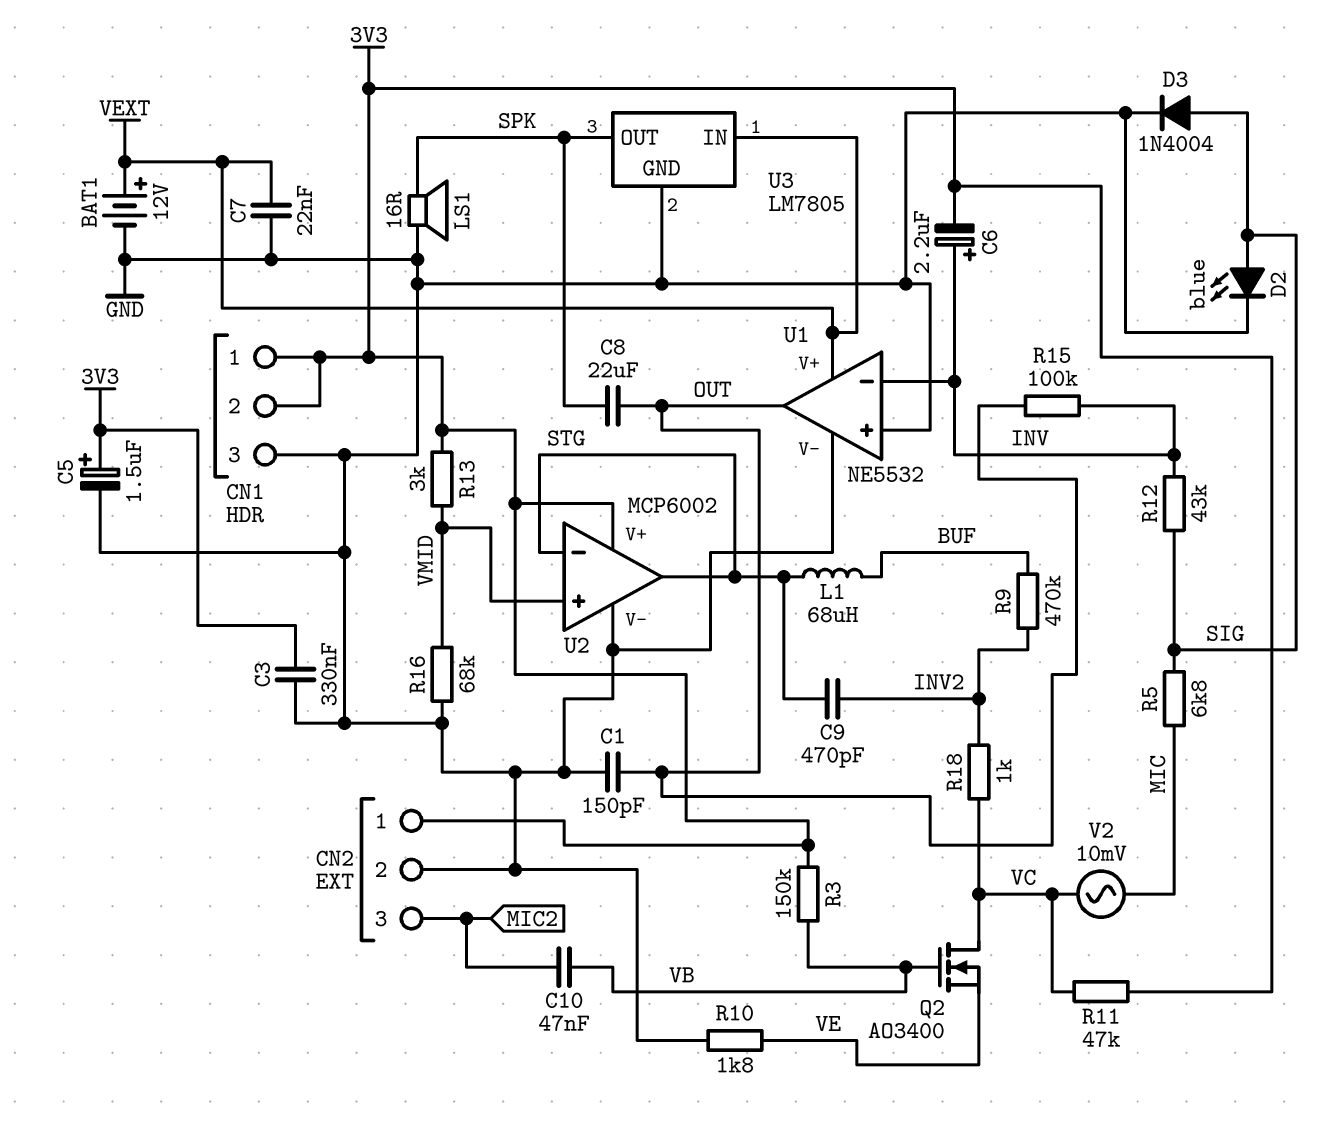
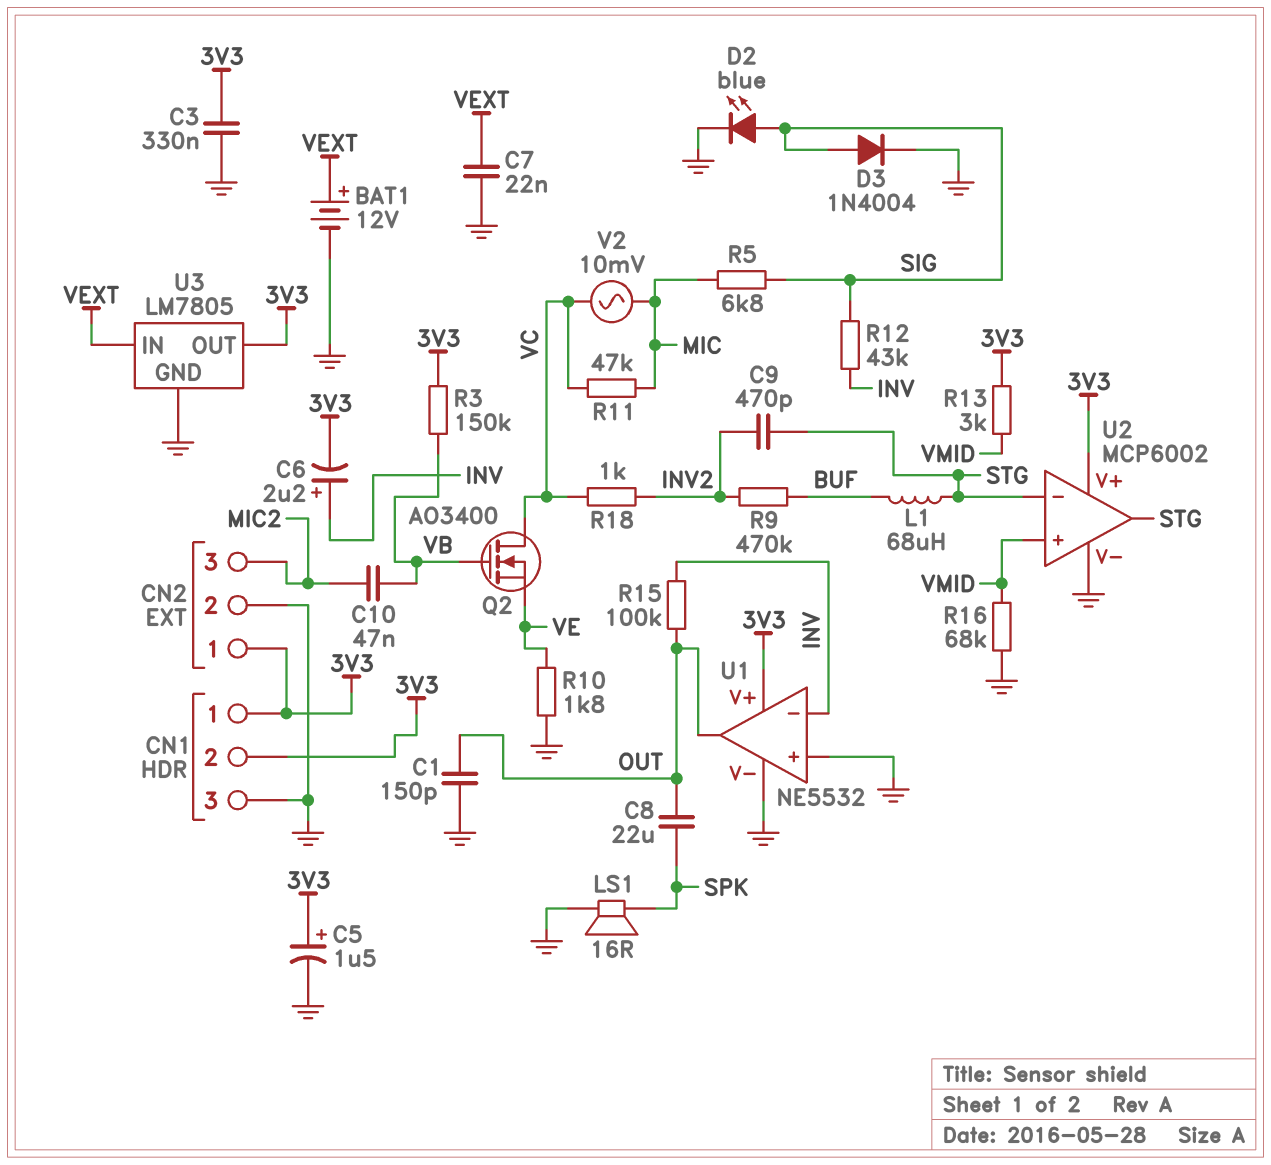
R11: 47k (3V3, VC) -> 47k (MIC, VC)
U1 pin V+: VEXT -> 3V3
U3 pin OUT: SPK -> 3V3

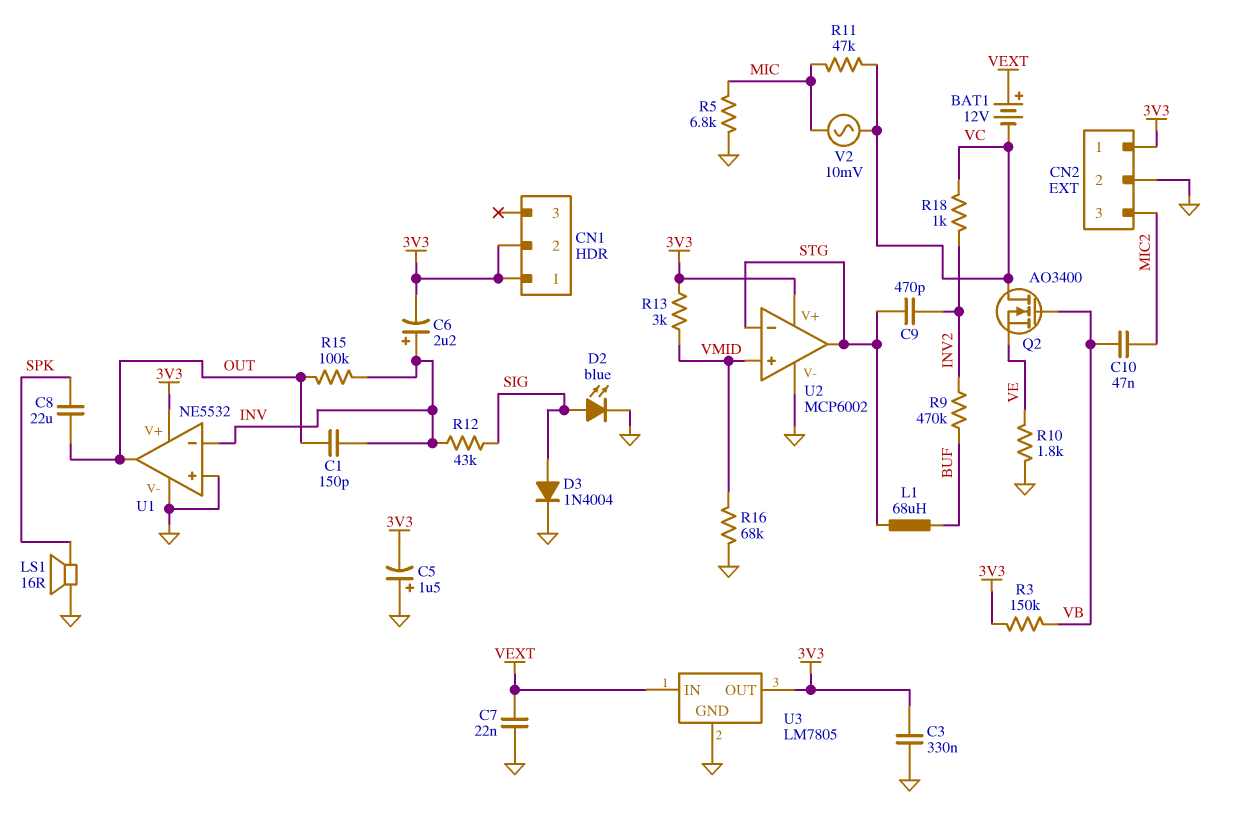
BAT1: 12V (plus VEXT, minus GND) -> 12V (plus VEXT, minus VC)
C1: 150pF (GND, OUT) -> 150pF (INV, OUT)
C5: 1.5uF (plus 3V3, minus GND) -> 1.5uF (plus GND, minus 3V3)
CN1 pin 3: GND -> none
R5: 6.8k (MIC, SIG) -> 6.8k (GND, MIC)

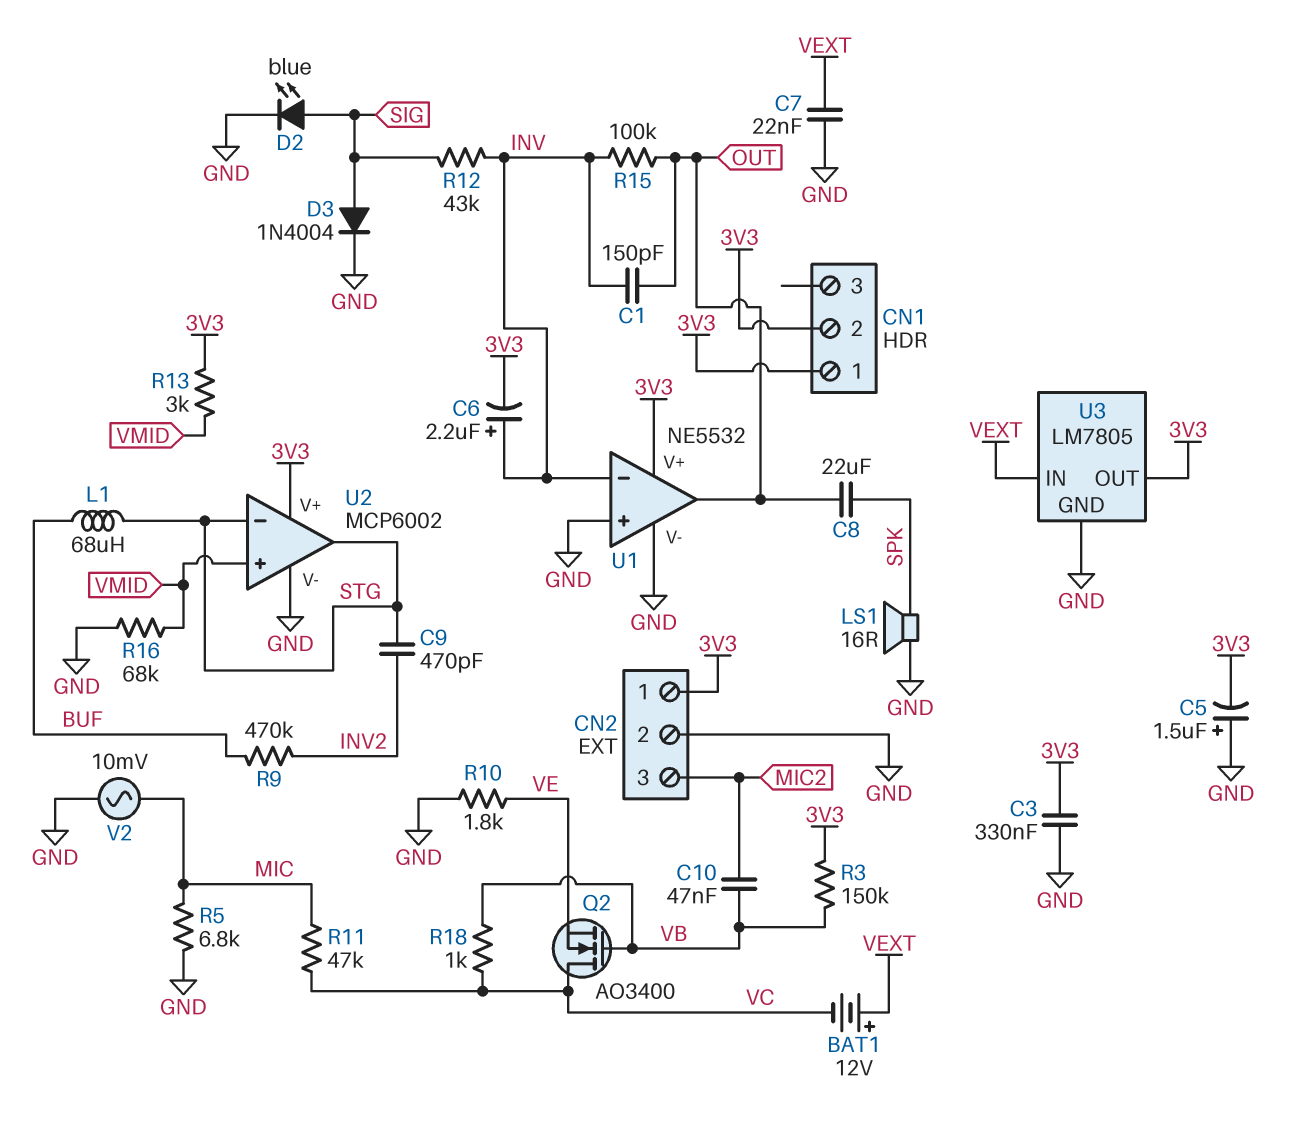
R18: 1k (INV2, VC) -> 1k (VB, VC)
V2: AC 10mV (MIC, VC) -> AC 10mV (GND, MIC)

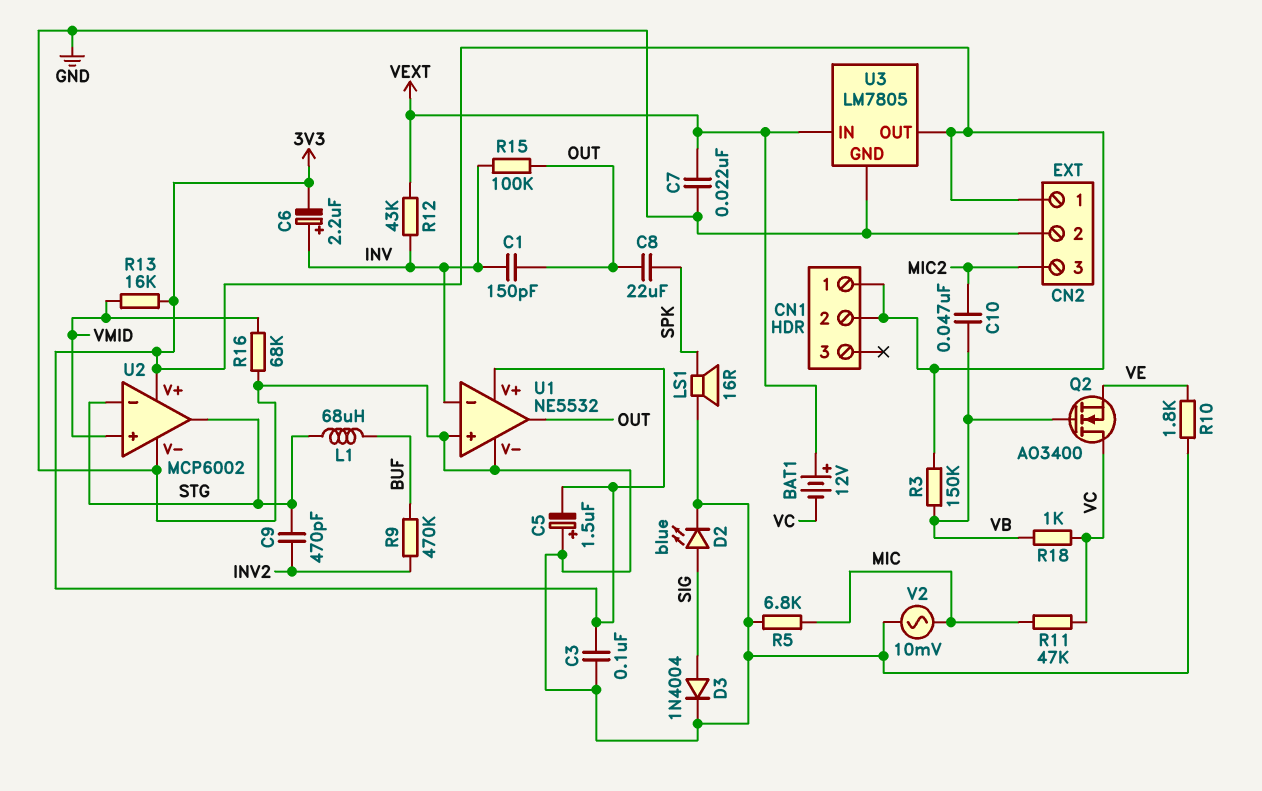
C3: 330nF (3V3, GND) -> 100nF (3V3, GND)
R12: 43k (INV, SIG) -> 43k (INV, VEXT)
R13: 3k (3V3, VMID) -> 16k (3V3, VMID)

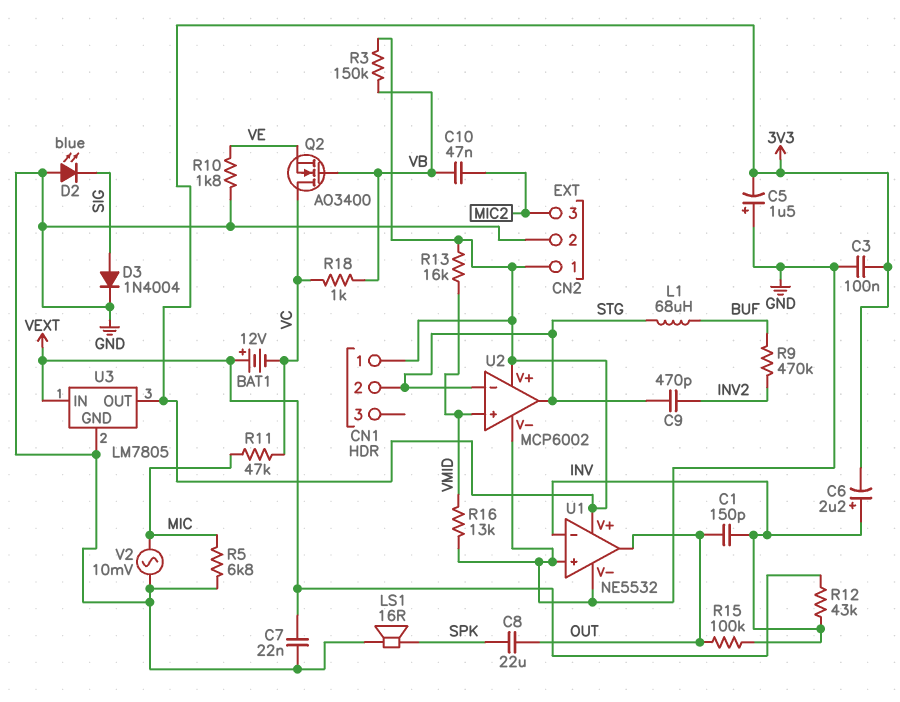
CN1 pin 2: 3V3 -> STG
D2: LED blue (A SIG, K GND) -> LED blue (A GND, K SIG)
R16: 68k (GND, VMID) -> 13k (GND, VMID)

